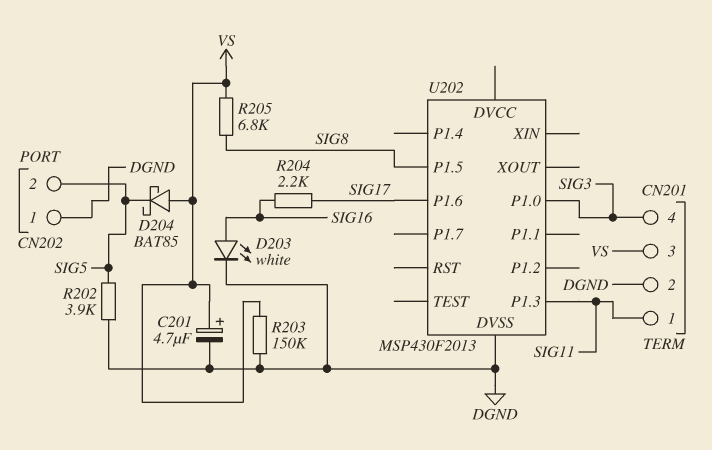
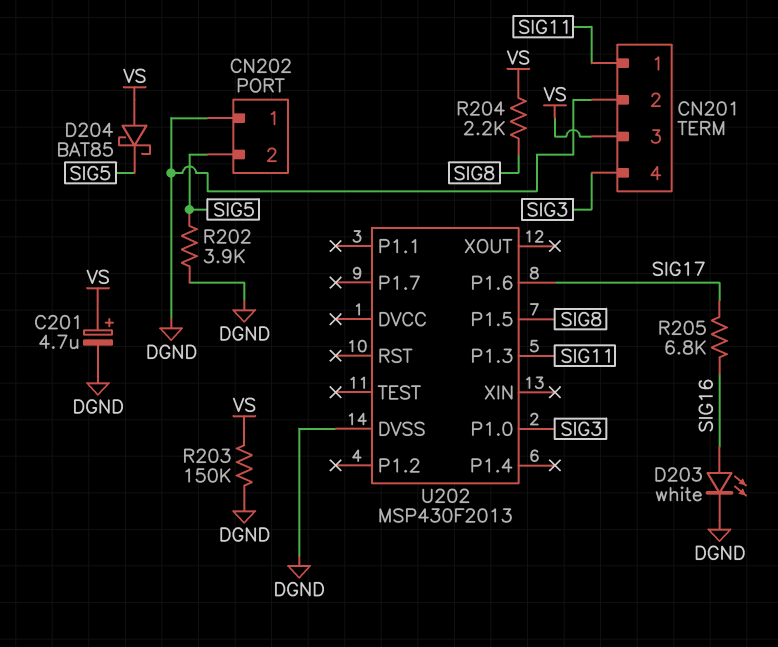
R204: 2.2k (SIG16, SIG17) -> 2.2k (SIG8, VS)
R205: 6.8k (SIG8, VS) -> 6.8k (SIG16, SIG17)

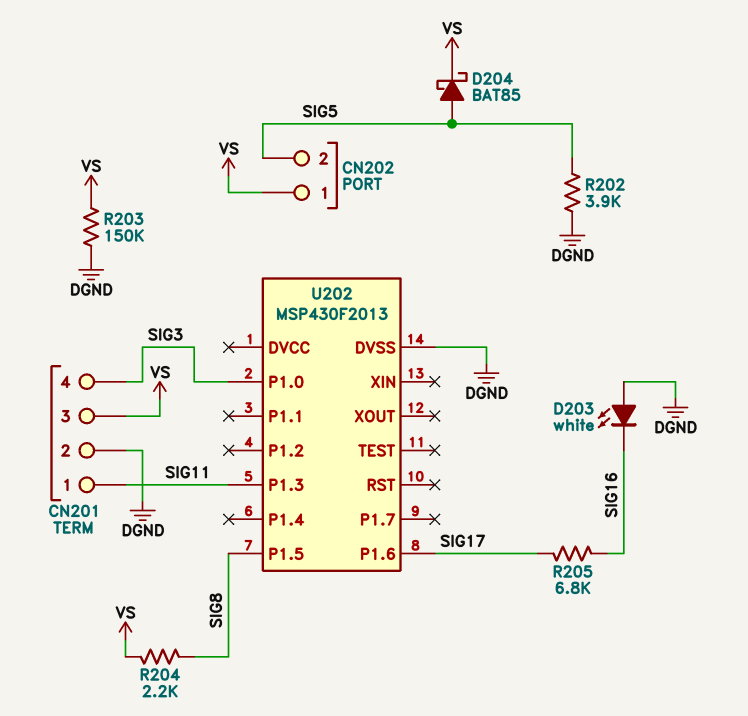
C201: 4.7uF (plus VS, minus DGND) -> none
CN202 pin 1: DGND -> VS
D203: LED white (A SIG16, K DGND) -> LED white (A DGND, K SIG16)
D204: schottky BAT85 (A VS, K SIG5) -> schottky BAT85 (A SIG5, K VS)

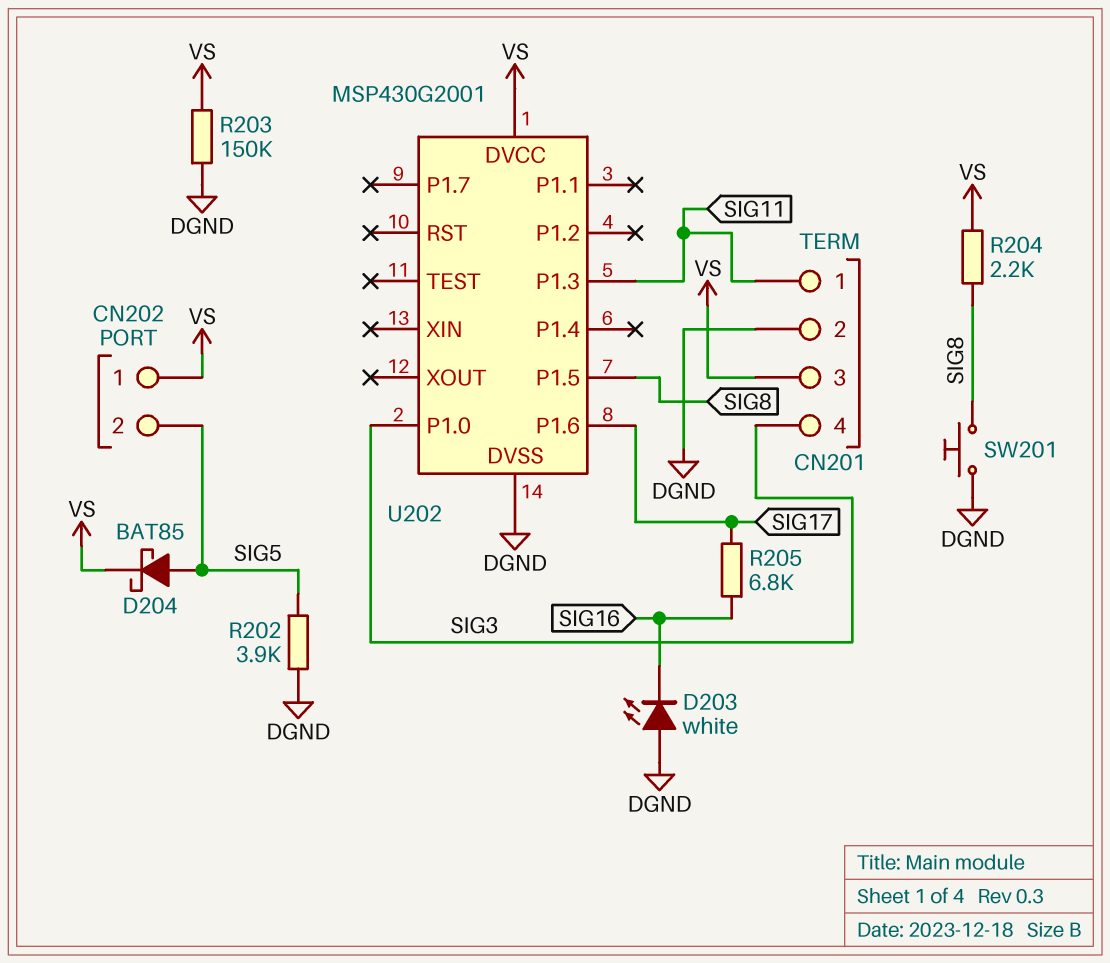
SW201: none -> button (DGND, SIG8)
U202: MSP430F2013 -> MSP430G2001
U202 pin DVCC: none -> VS

